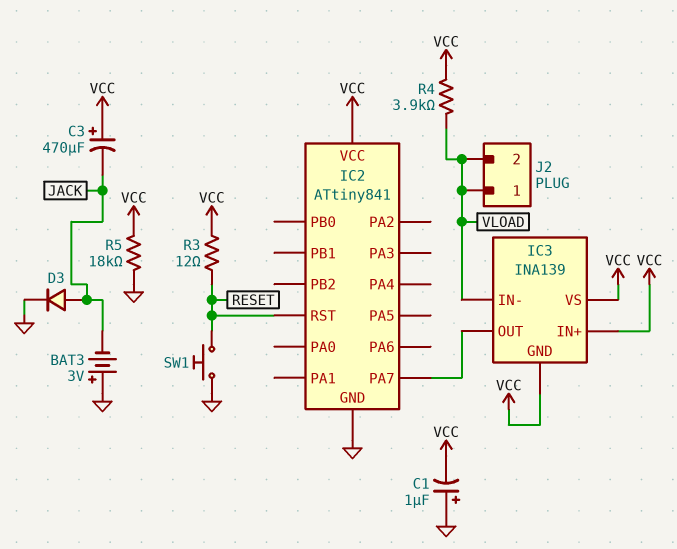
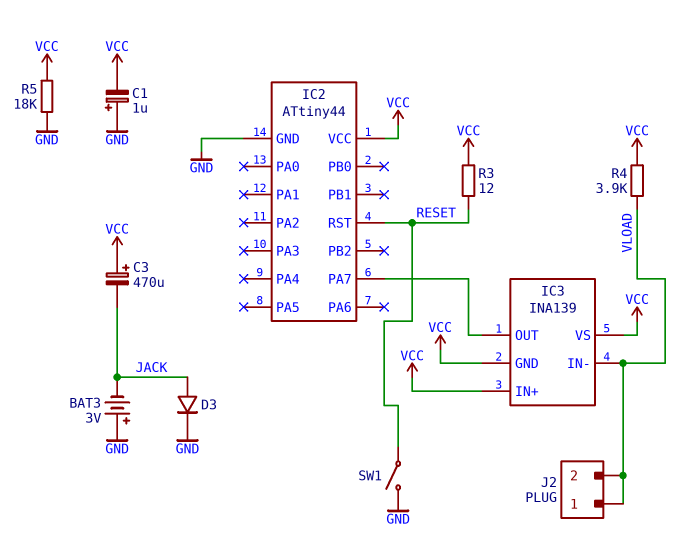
IC2: ATtiny841 -> ATtiny44
SW1: button (GND, RESET) -> switch (GND, RESET)

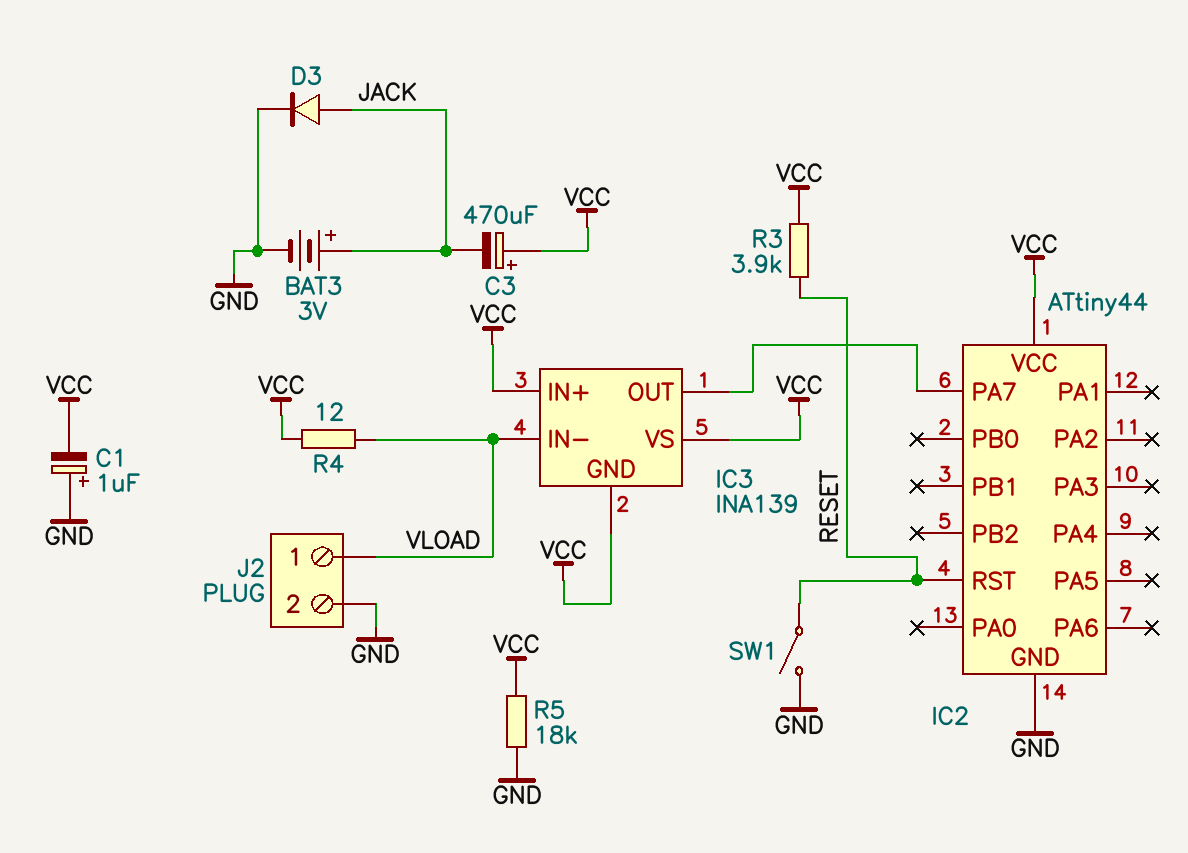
BAT3: 3V (plus GND, minus JACK) -> 3V (plus JACK, minus GND)
J2 pin 2: VLOAD -> GND
R3: 12 (RESET, VCC) -> 3.9k (RESET, VCC)
R4: 3.9k (VCC, VLOAD) -> 12 (VCC, VLOAD)

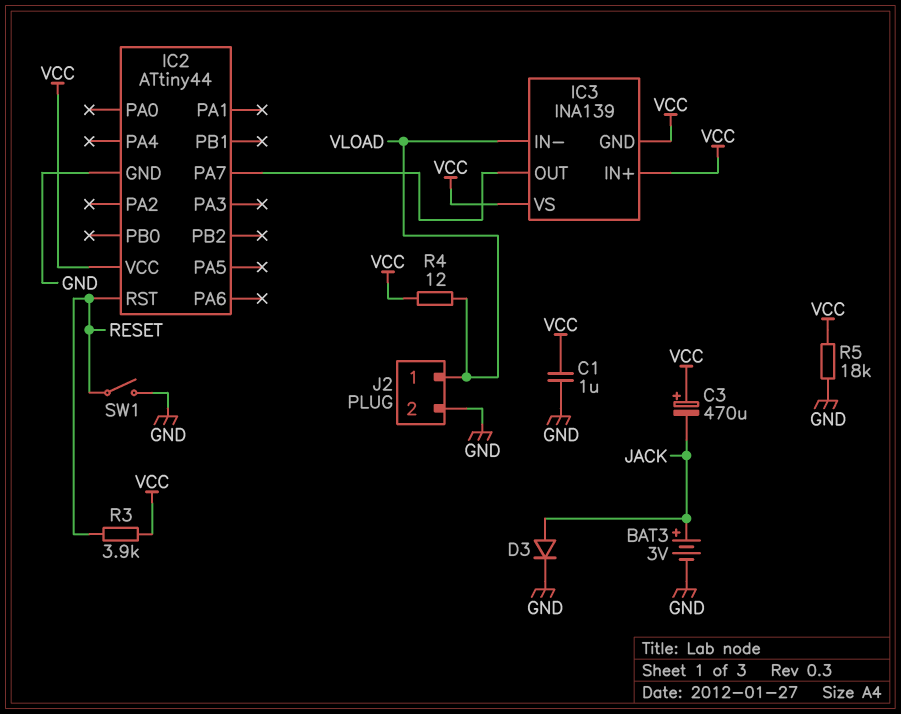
C1: 1uF (plus GND, minus VCC) -> 1uF (GND, VCC)

